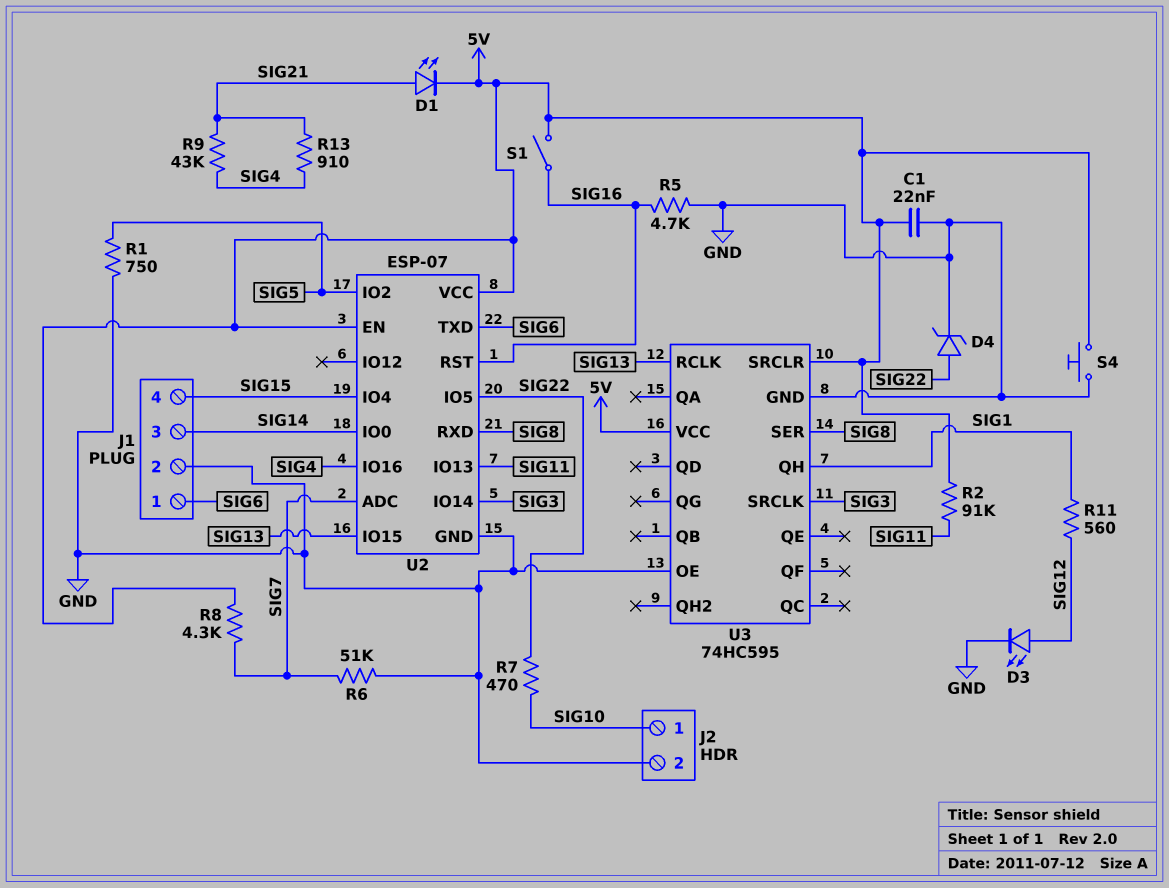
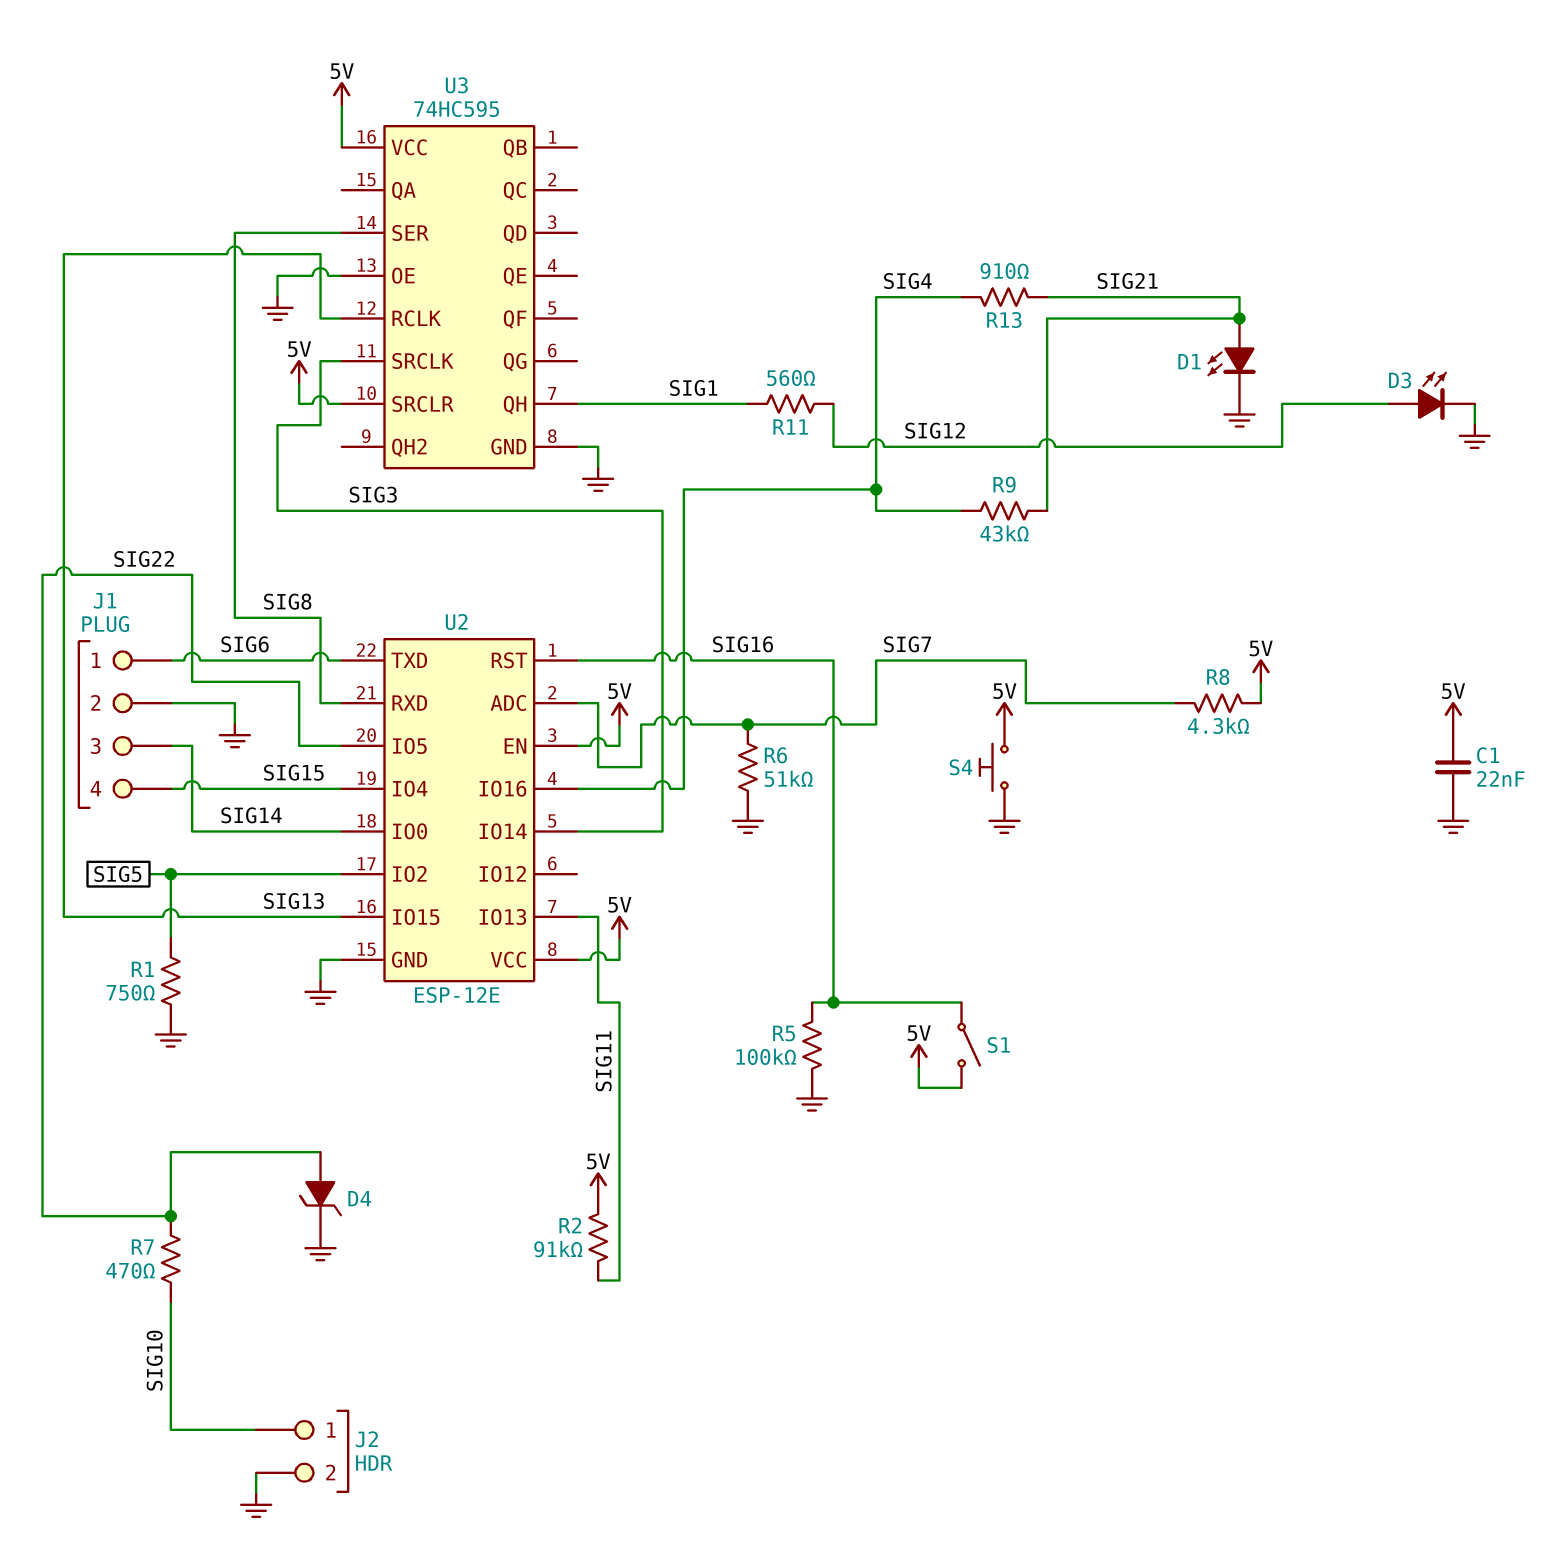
D1: LED (A SIG21, K 5V) -> LED (A SIG21, K GND)
R5: 4.7k (GND, SIG16) -> 100k (GND, SIG16)
U2: ESP-07 -> ESP-12E

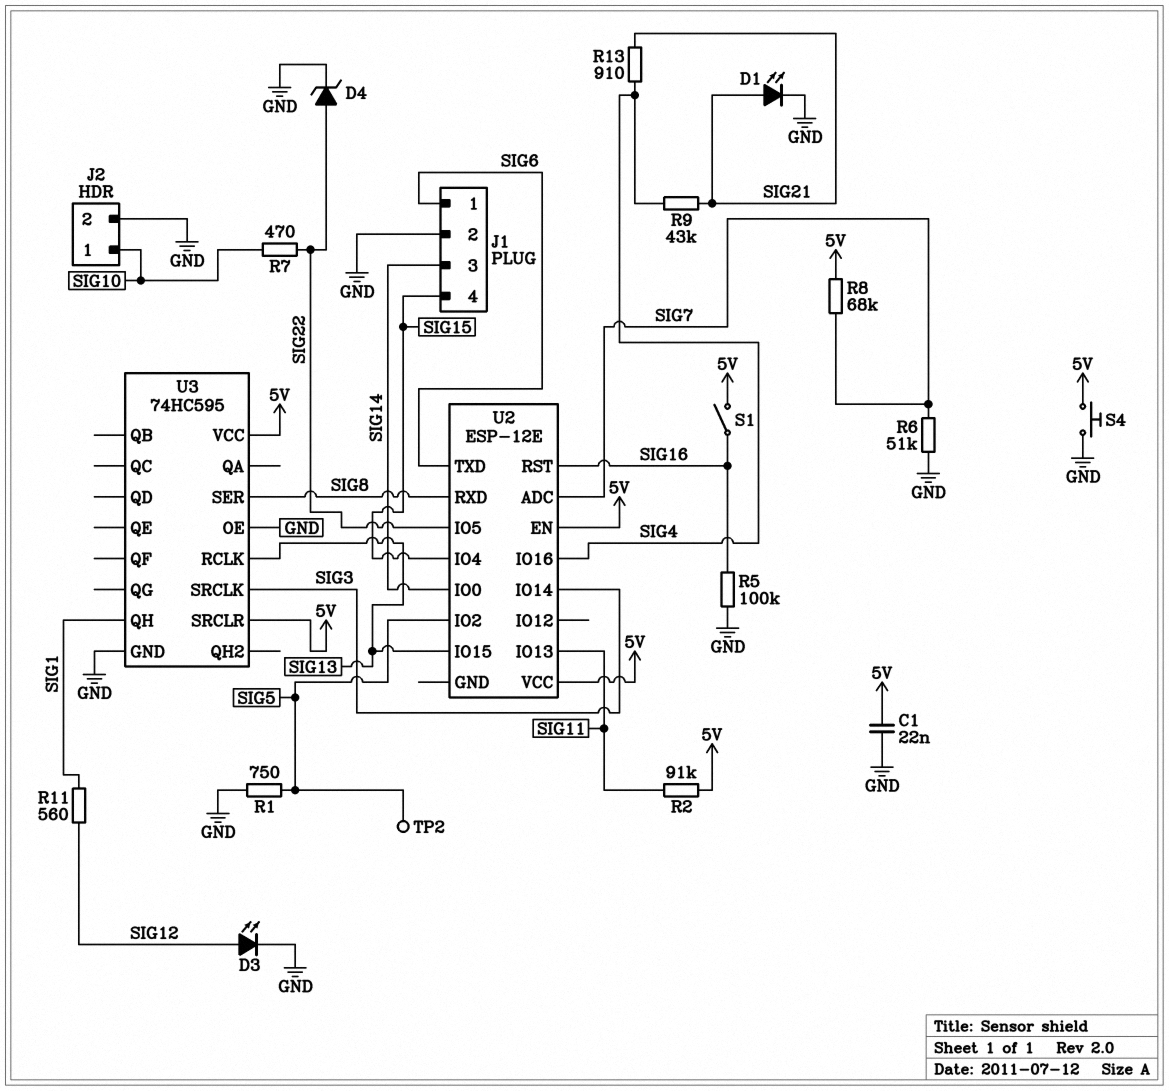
R8: 4.3k (5V, SIG7) -> 68k (5V, SIG7)
TP2: none -> test point (SIG5)
U2 pin GND: GND -> none

